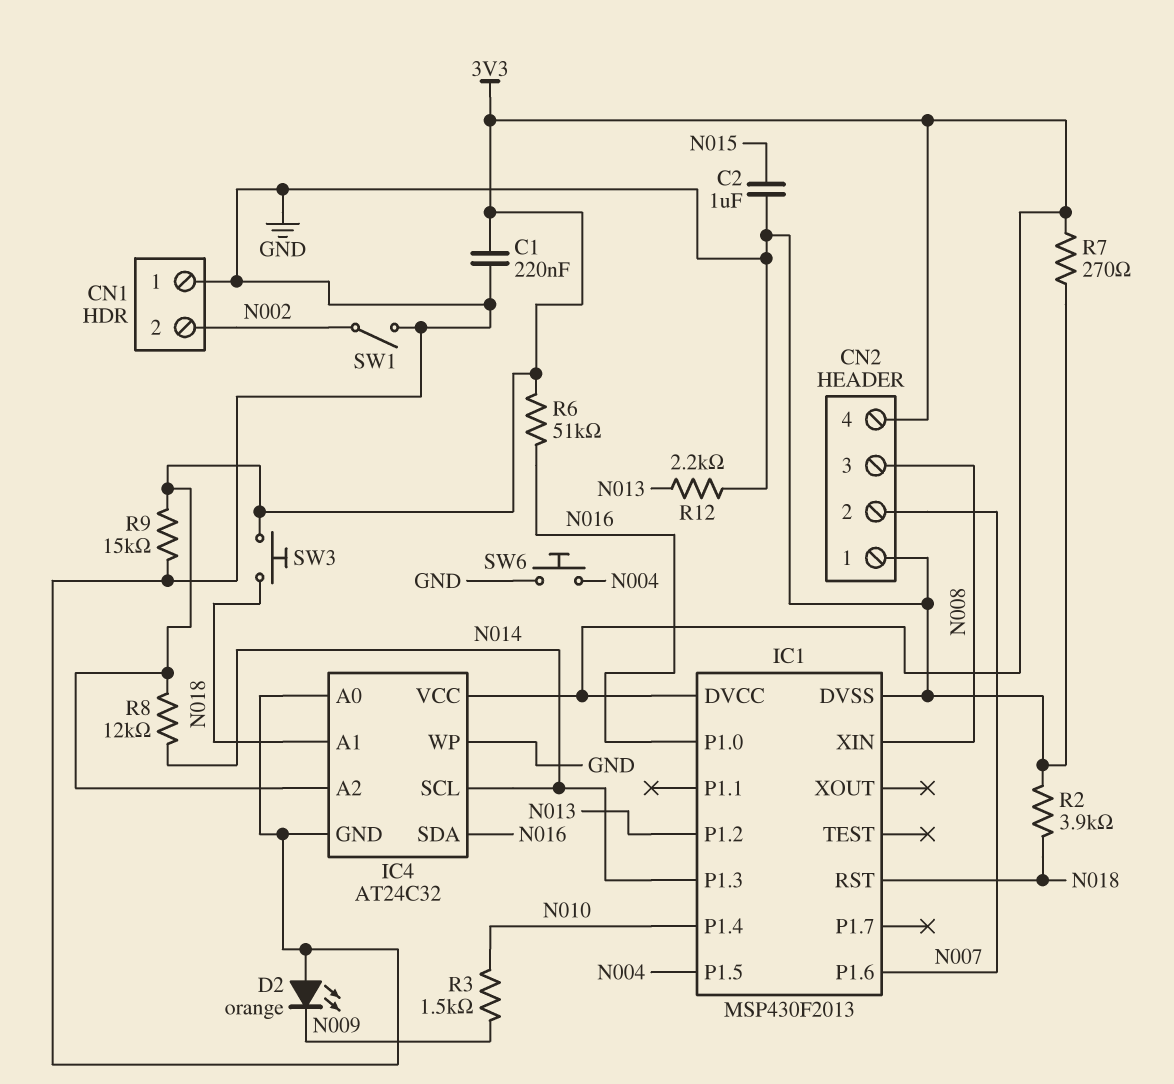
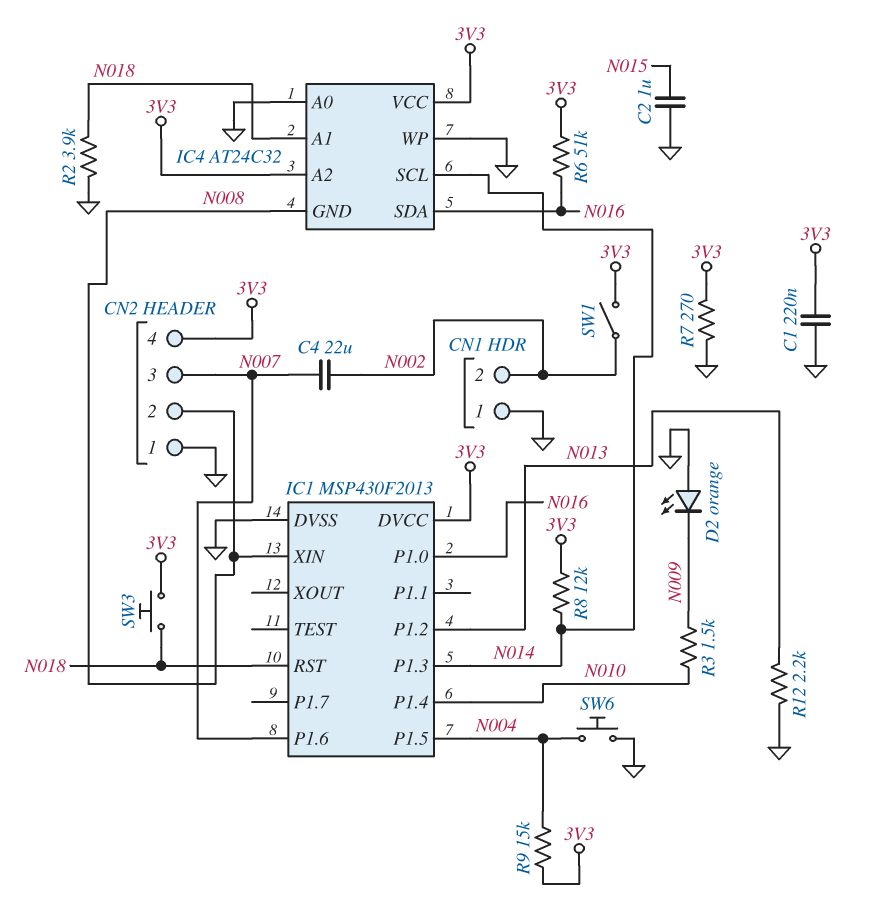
C4: none -> 22uF (N002, N007)
CN2 pin 2: N007 -> N008
CN2 pin 3: N008 -> N007
IC4 pin GND: GND -> N008
R9: 15k (3V3, GND) -> 15k (3V3, N004)
SW1: switch (GND, N002) -> switch (3V3, N002)

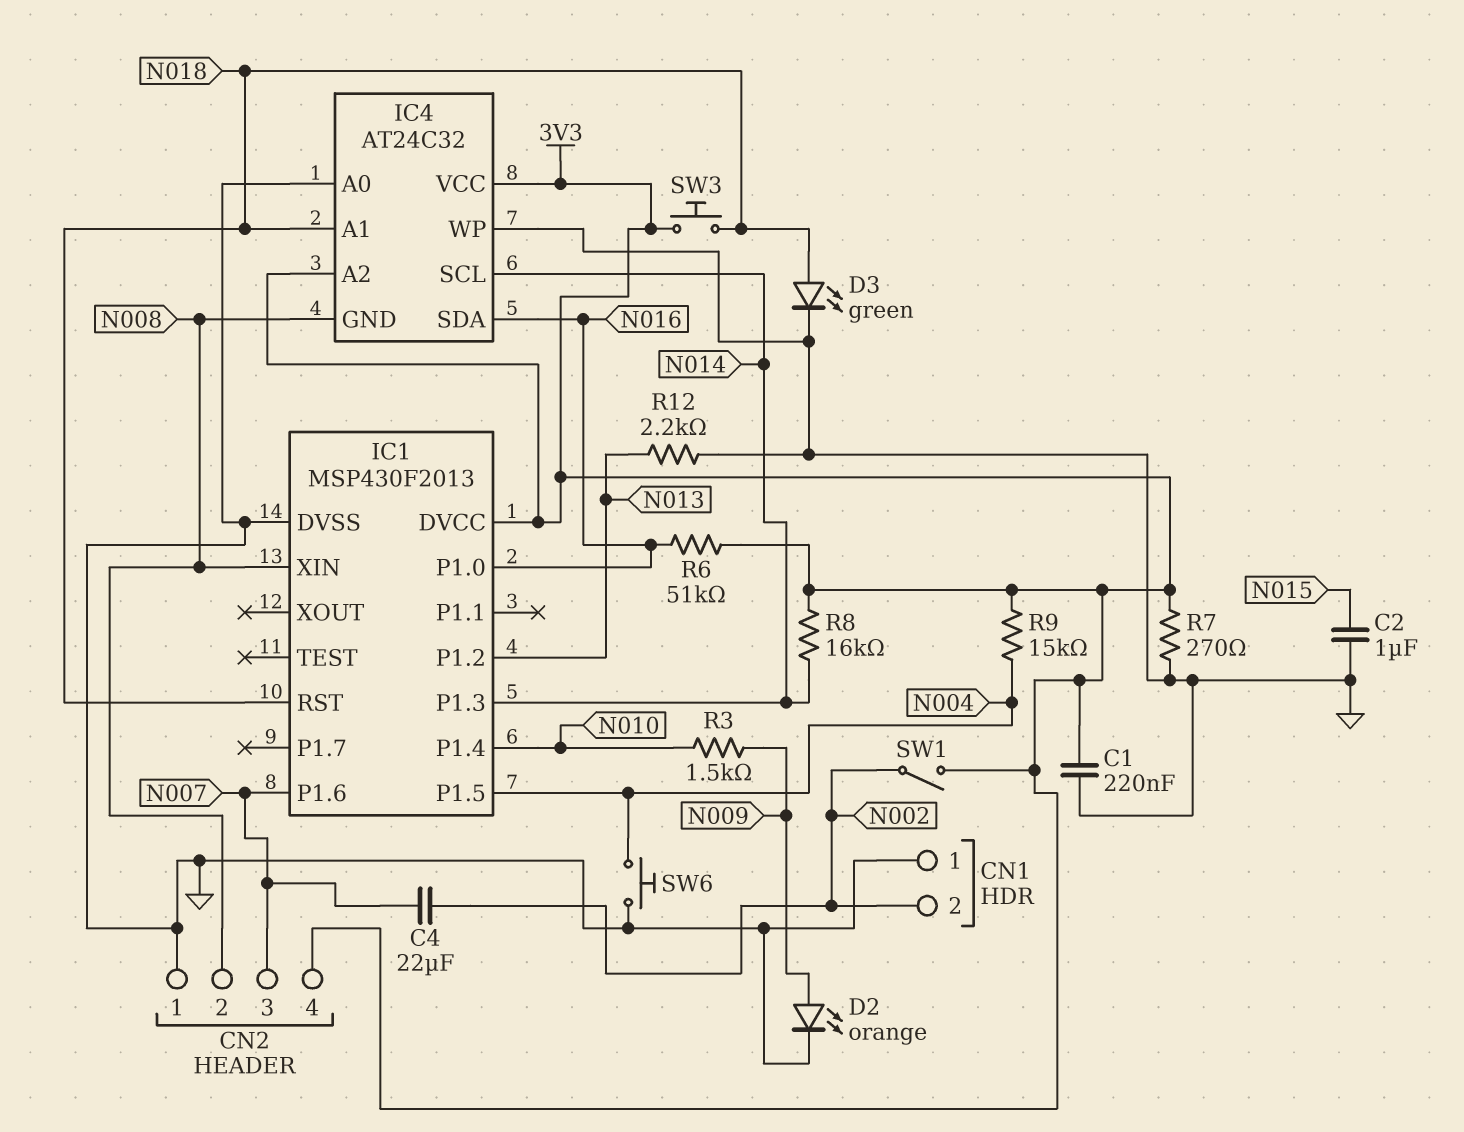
D2: LED orange (A GND, K N009) -> LED orange (A N009, K GND)
D3: none -> LED green (A N018, K GND)
R2: 3.9k (GND, N018) -> none
R8: 12k (3V3, N014) -> 16k (3V3, N014)

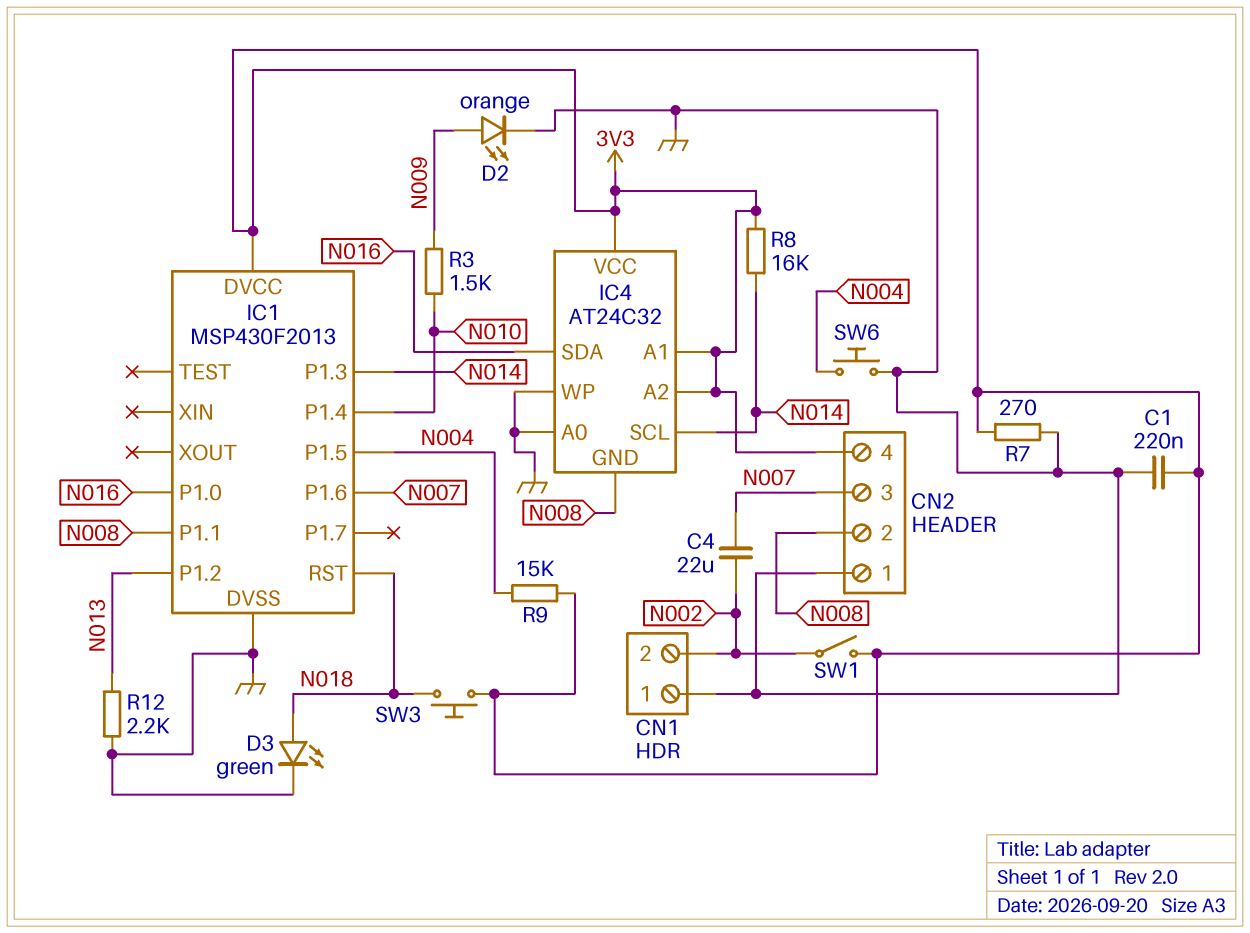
C2: 1uF (GND, N015) -> none
IC1 pin P1.1: none -> N008
IC1 pin XIN: N008 -> none
IC4 pin A1: N018 -> 3V3
R6: 51k (3V3, N016) -> none

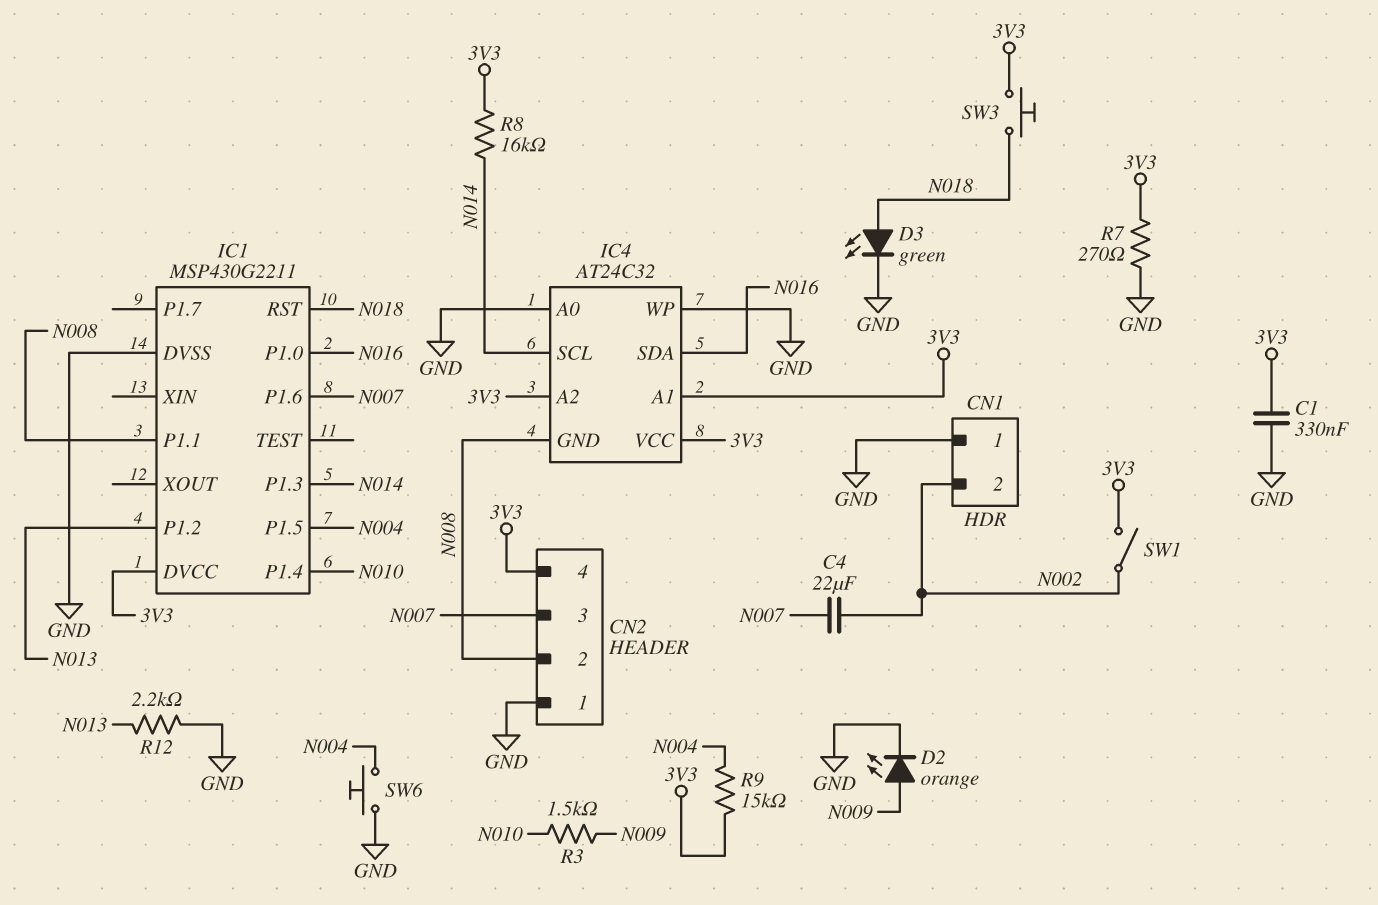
C1: 220nF (3V3, GND) -> 330nF (3V3, GND)
IC1: MSP430F2013 -> MSP430G2211

